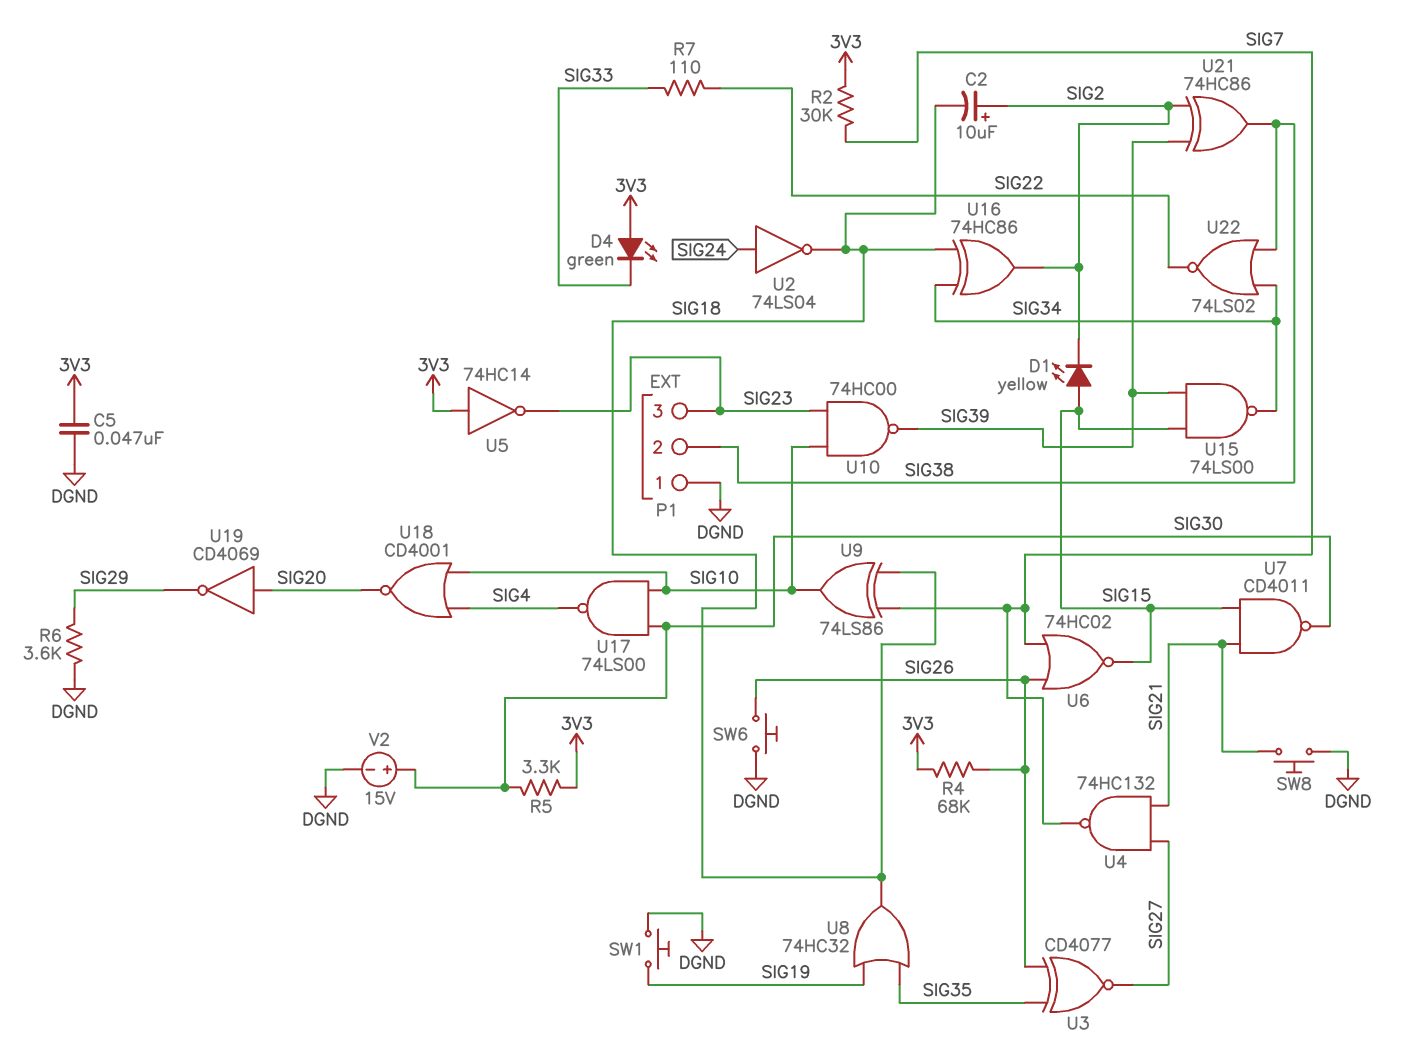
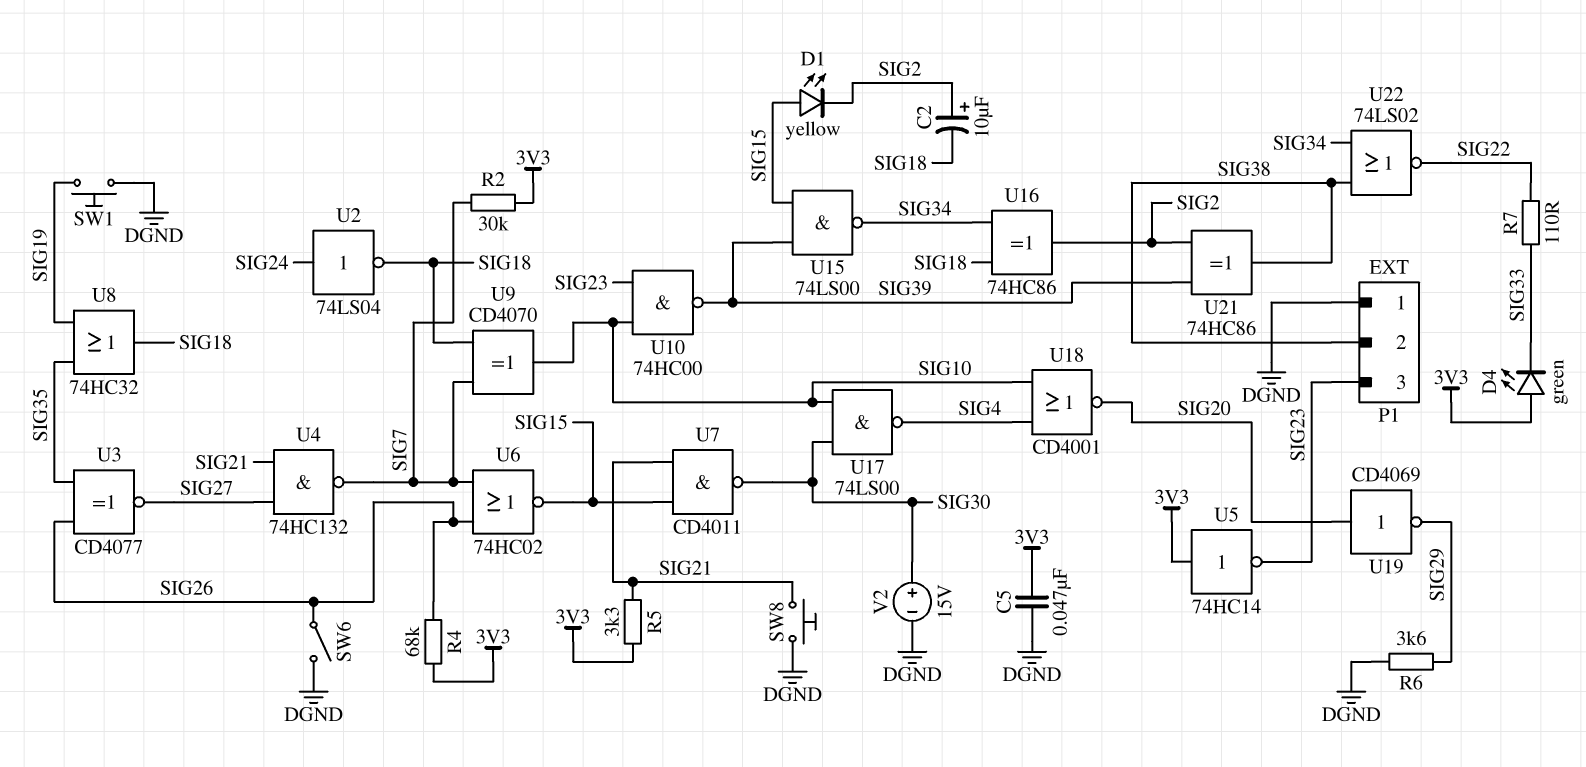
R5: 3.3k (3V3, SIG30) -> 3.3k (3V3, SIG21)
SW6: button (DGND, SIG26) -> switch (DGND, SIG26)
U9: XOR 74LS86 (in SIG7, in SIG18, out SIG10) -> XOR CD4070 (in SIG7, in SIG18, out SIG10)

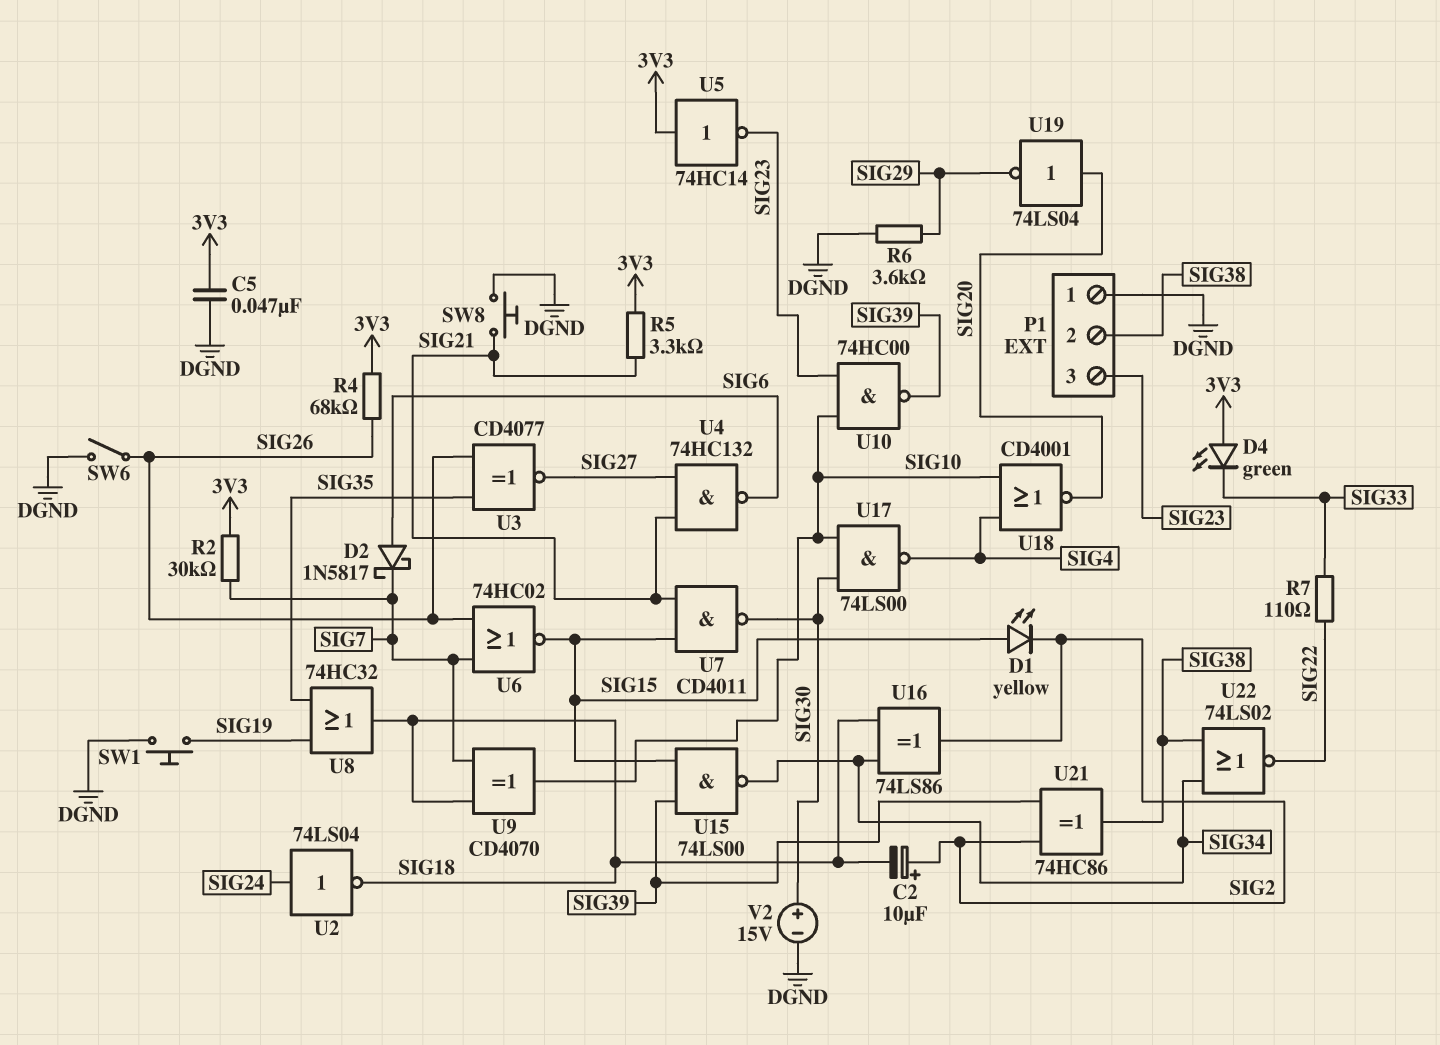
D2: none -> schottky 1N5817 (A SIG6, K SIG7)
U4: NAND 74HC132 (in SIG21, in SIG27, out SIG7) -> NAND 74HC132 (in SIG21, in SIG27, out SIG6)
U16: XOR 74HC86 (in SIG18, in SIG34, out SIG2) -> XOR 74LS86 (in SIG18, in SIG34, out SIG2)
U19: NOT CD4069 (in SIG20, out SIG29) -> NOT 74LS04 (in SIG20, out SIG29)

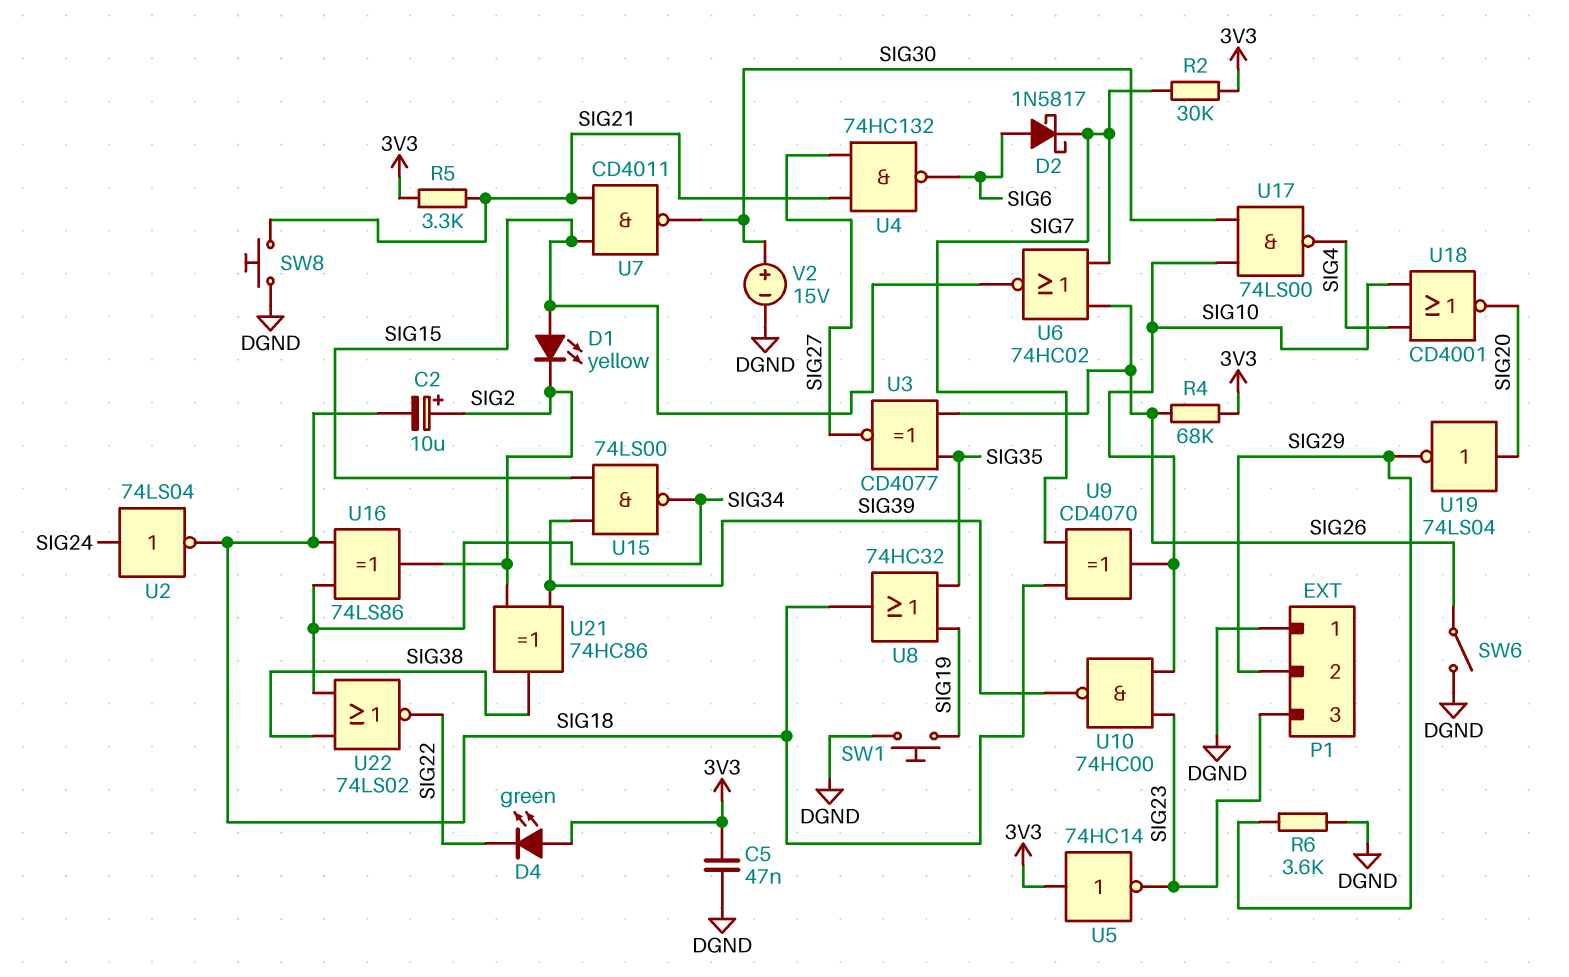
D4: LED green (A 3V3, K SIG33) -> LED green (A 3V3, K SIG22)
P1 pin 2: SIG38 -> SIG29
R7: 110 (SIG22, SIG33) -> none

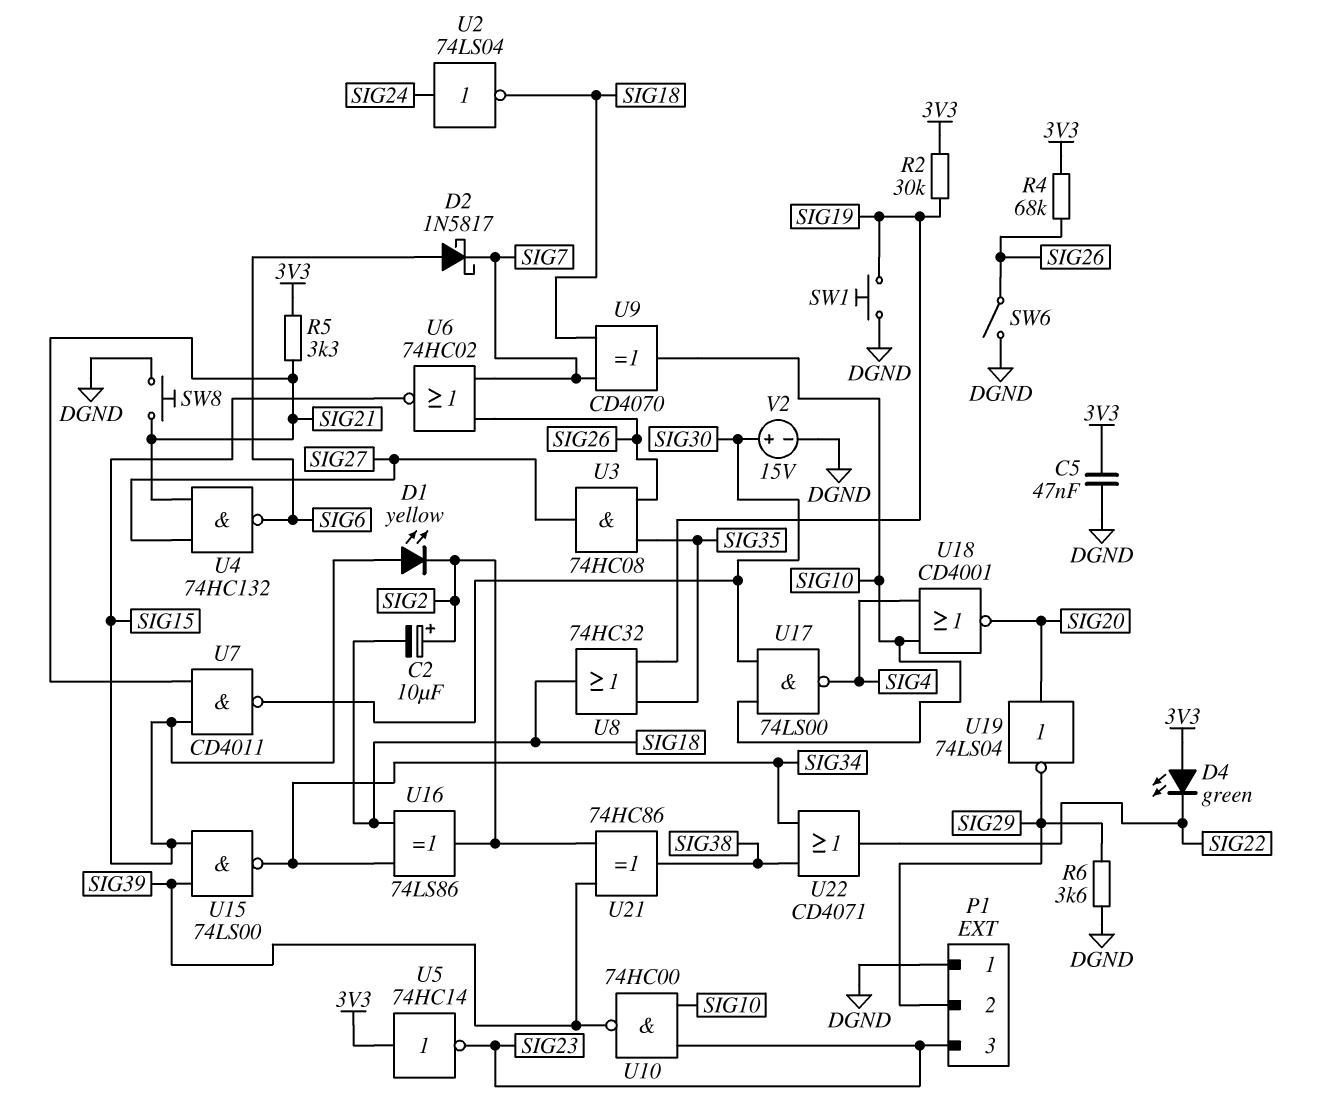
R2: 30k (3V3, SIG7) -> 30k (3V3, SIG19)
U3: XNOR CD4077 (in SIG26, in SIG35, out SIG27) -> AND 74HC08 (in SIG26, in SIG35, out SIG27)
U22: NOR 74LS02 (in SIG34, in SIG38, out SIG22) -> OR CD4071 (in SIG34, in SIG38, out SIG22)

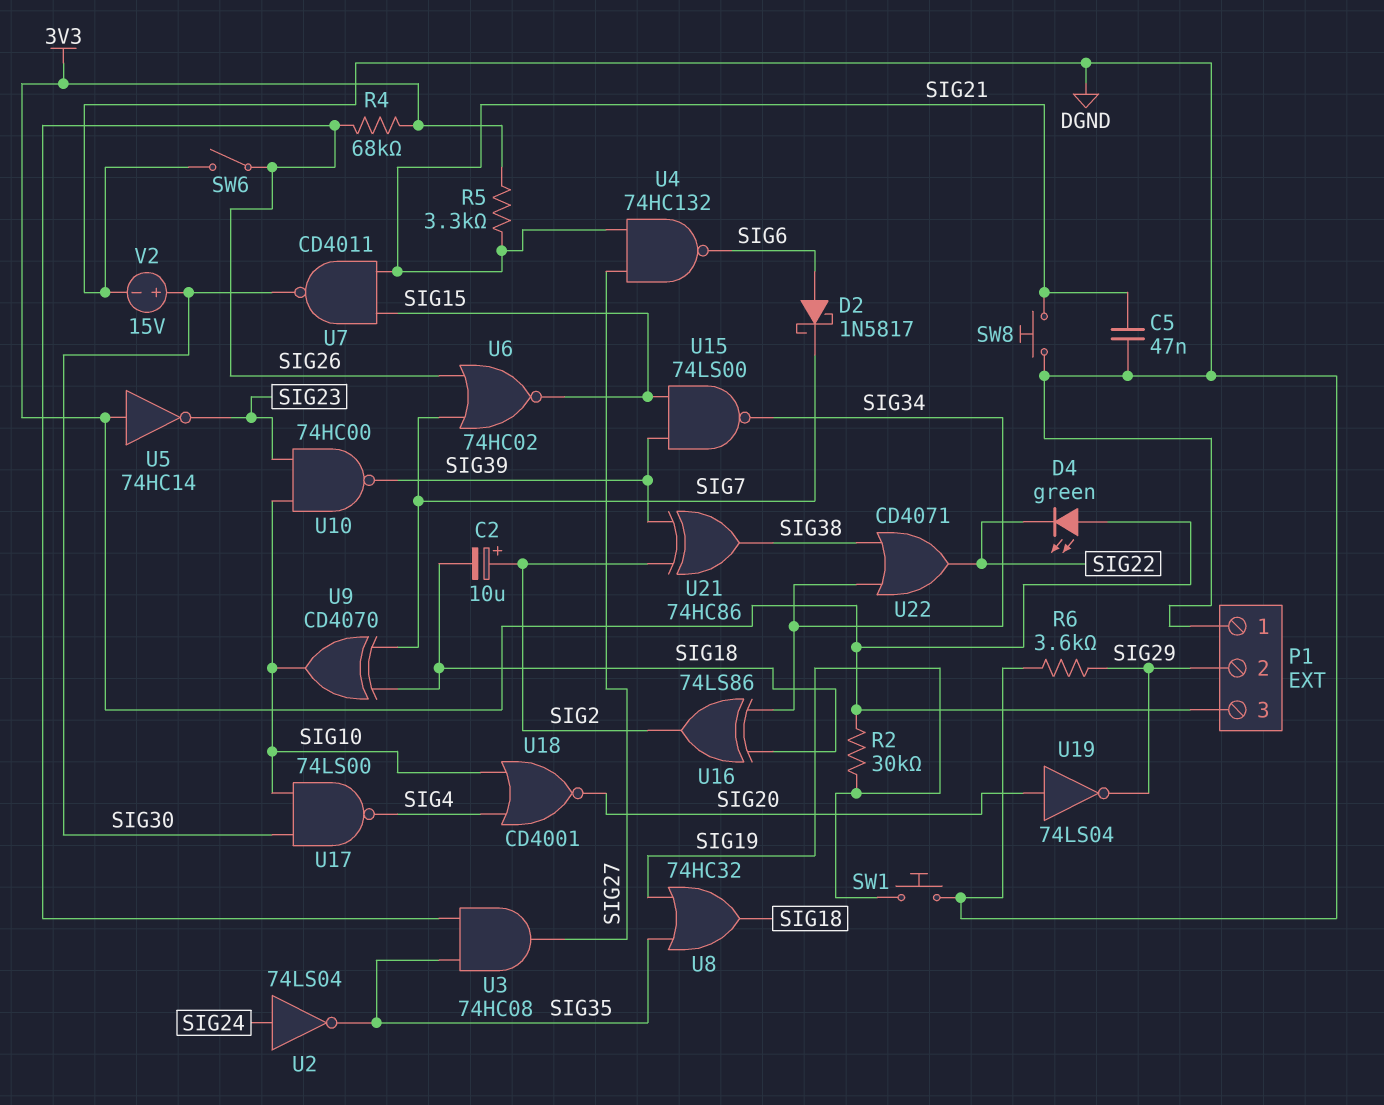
C5: 47nF (3V3, DGND) -> 47nF (DGND, SIG21)
D1: LED yellow (A SIG15, K SIG2) -> none
P1 pin 3: SIG23 -> 3V3
U2: NOT 74LS04 (in SIG24, out SIG18) -> NOT 74LS04 (in SIG24, out SIG35)

